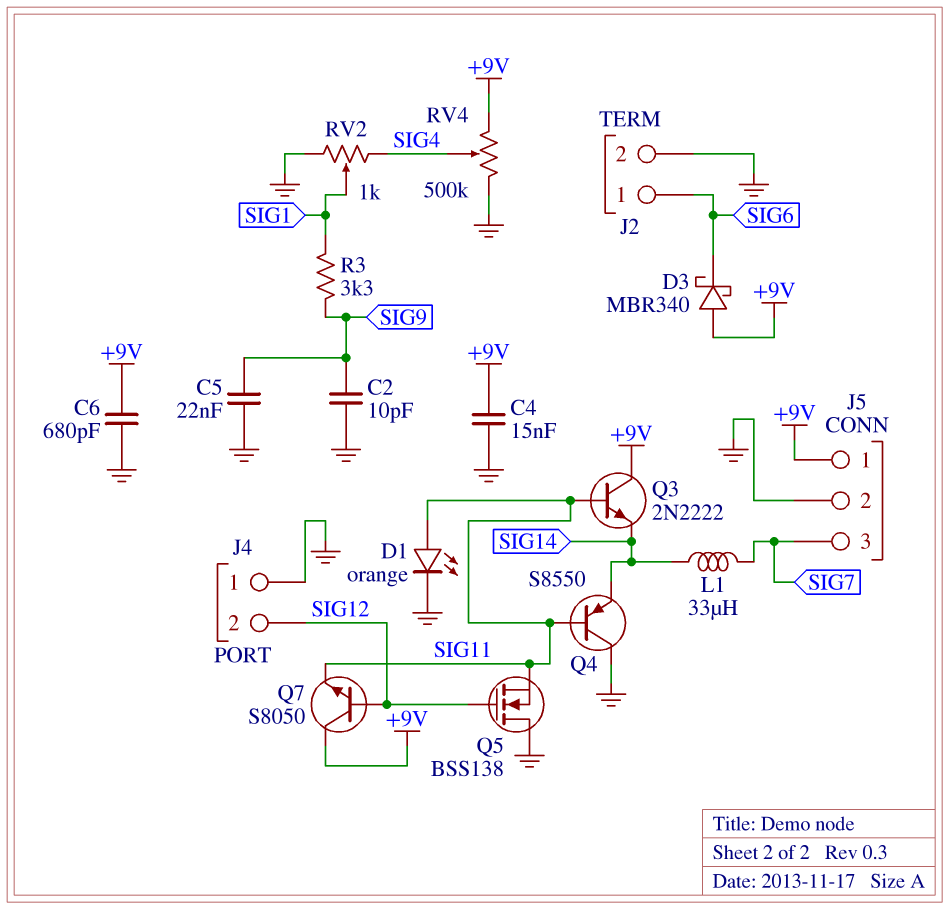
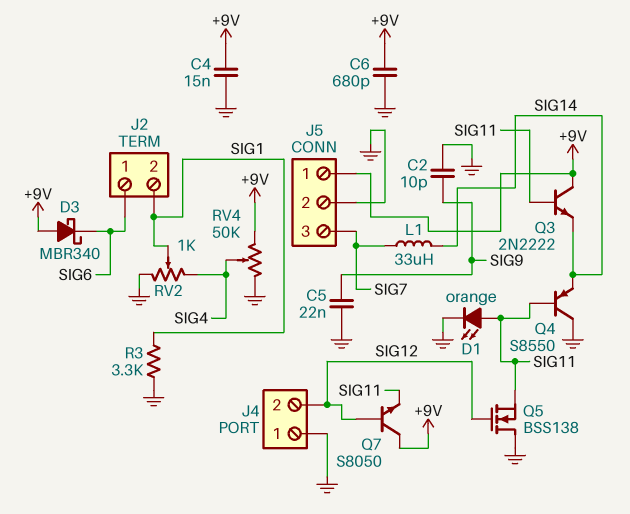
J2 pin 2: GND -> SIG1
R3: 3.3k (SIG1, SIG9) -> 3.3k (GND, SIG1)
RV4: 500k (+9V, GND, wiper SIG4) -> 50k (+9V, GND, wiper SIG4)

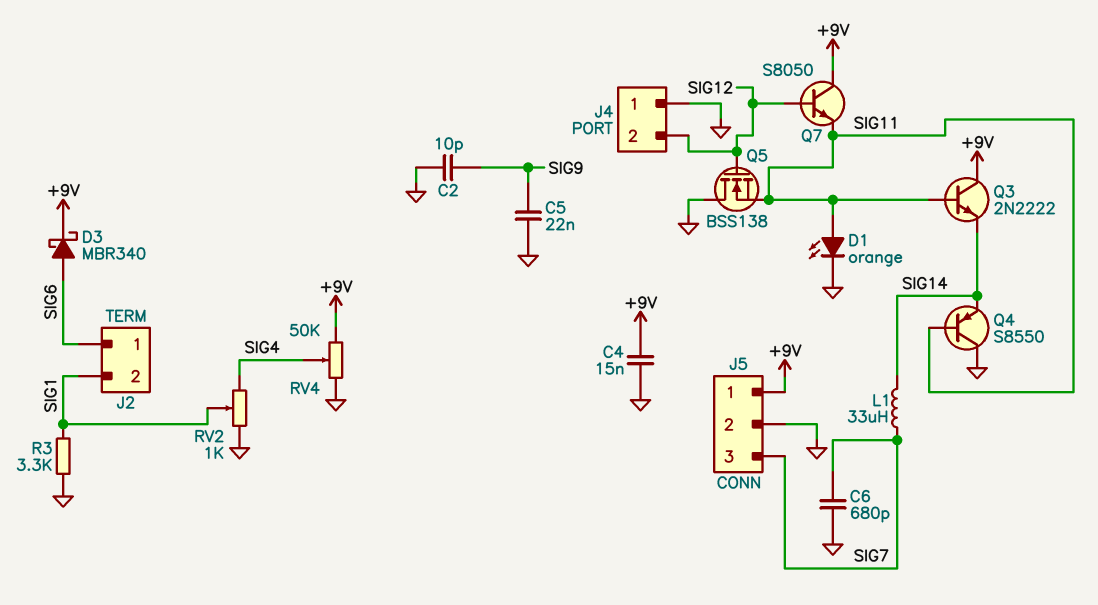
C6: 680pF (+9V, GND) -> 680pF (GND, SIG7)
D3: schottky MBR340 (A +9V, K SIG6) -> schottky MBR340 (A SIG6, K +9V)

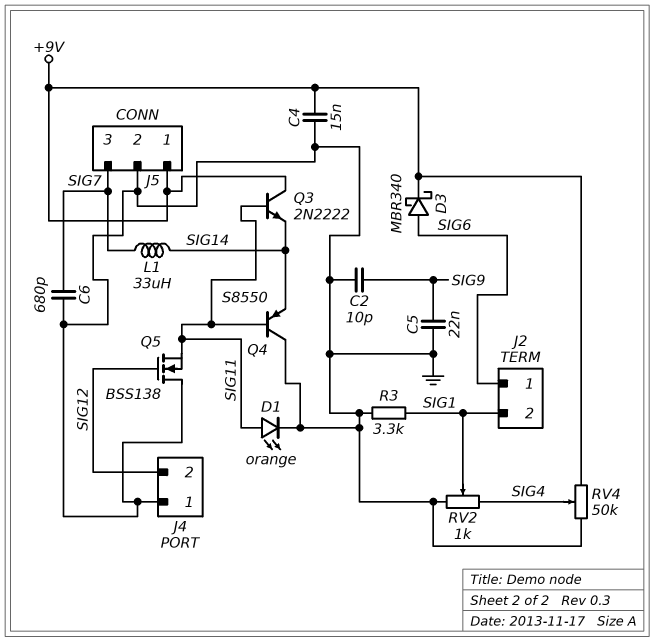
Q7: NPN S8050 (B SIG12, C +9V, E SIG11) -> none

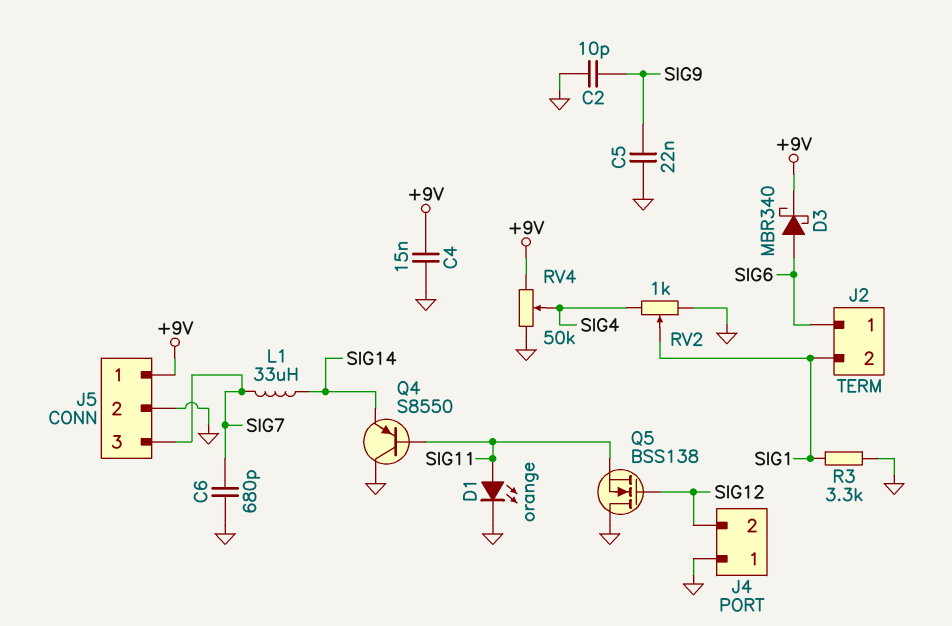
Q3: NPN 2N2222 (B SIG11, C +9V, E SIG14) -> none

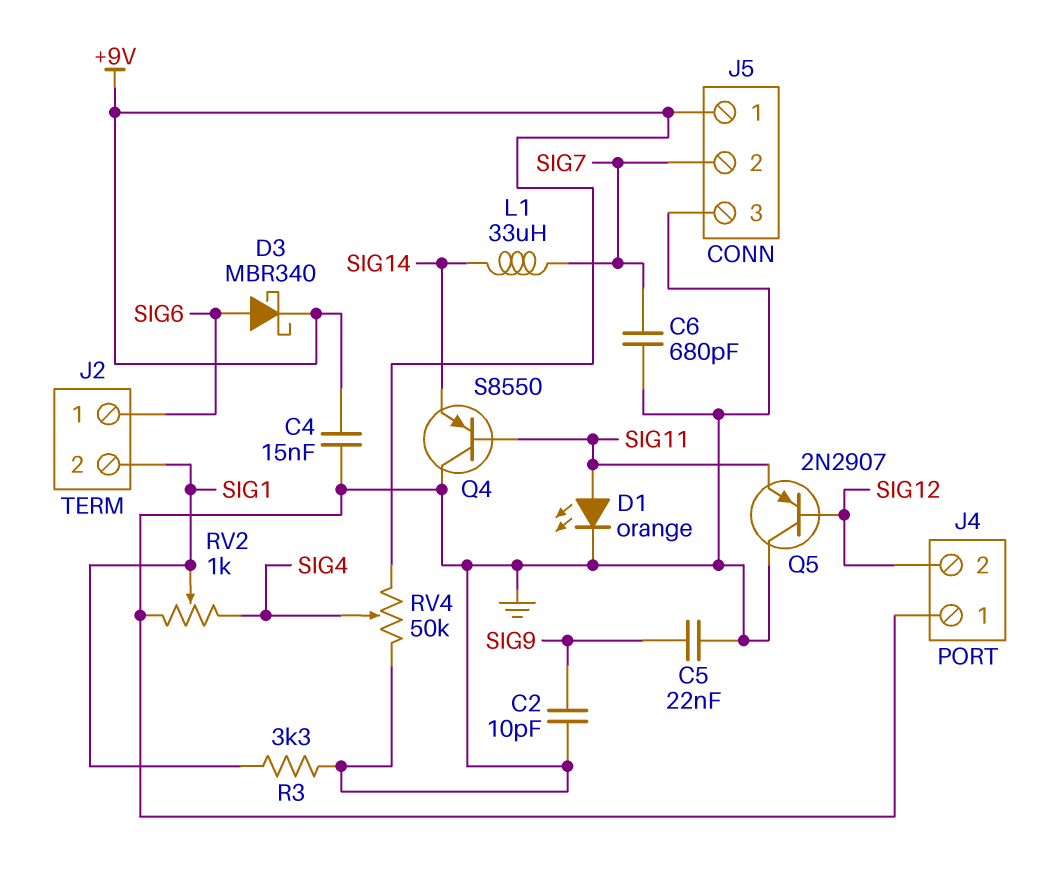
J5 pin 2: GND -> SIG7
J5 pin 3: SIG7 -> GND
Q5: NMOS BSS138 (G SIG12, D GND, S SIG11) -> PNP 2N2907 (B SIG12, C GND, E SIG11)

